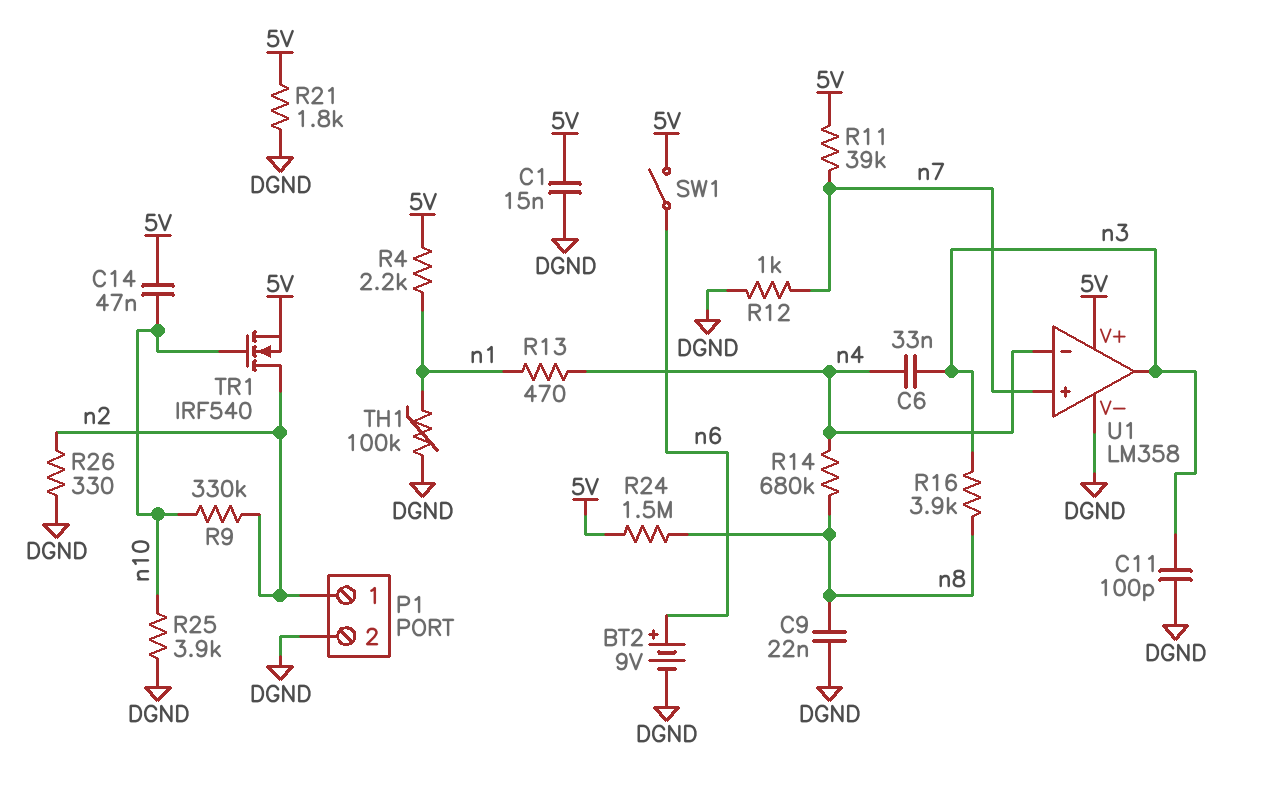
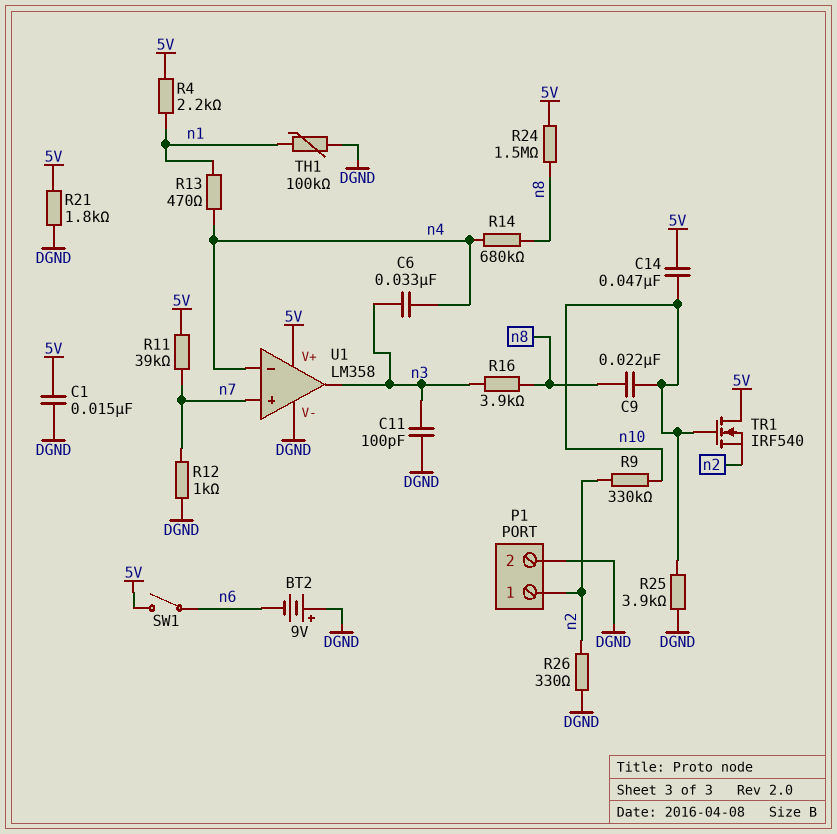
BT2: 9V (plus n6, minus DGND) -> 9V (plus DGND, minus n6)
C9: 22nF (DGND, n8) -> 22nF (n8, n10)
TR1: NMOS IRF540 (G n10, D n2, S 5V) -> NMOS IRF540 (G n10, D 5V, S n2)

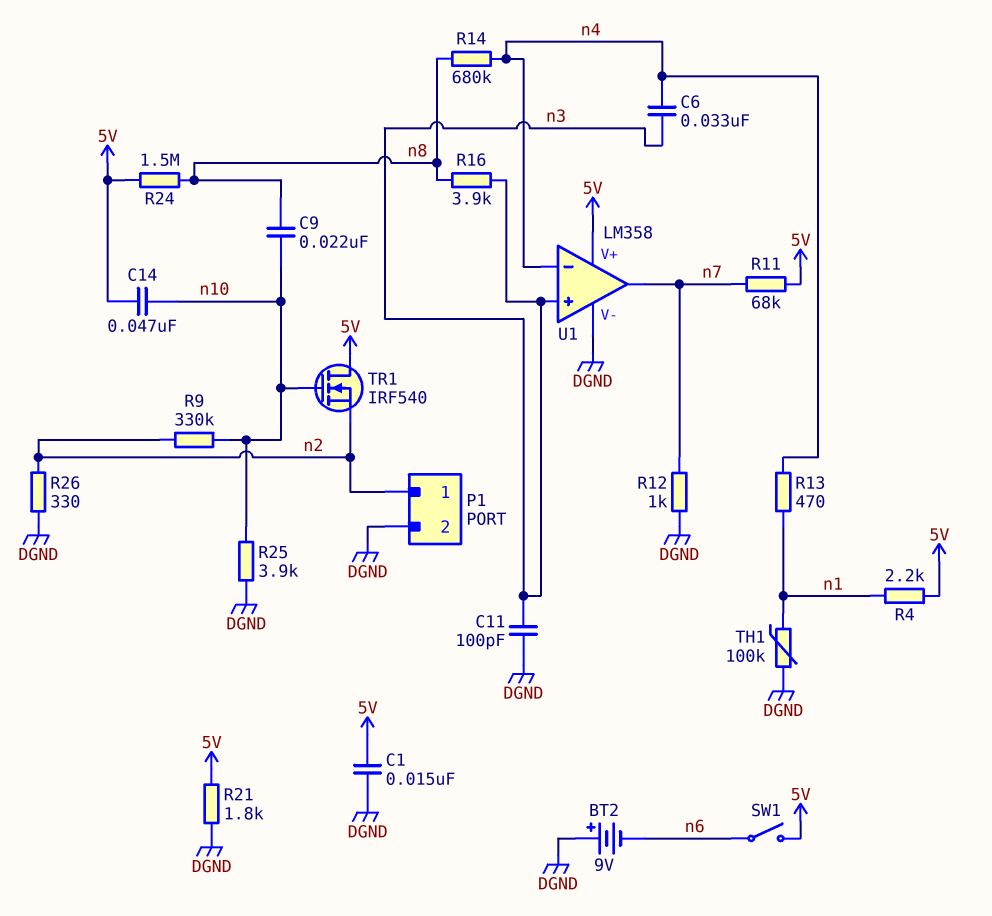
R11: 39k (5V, n7) -> 68k (5V, n7)
U1 pin in+: n7 -> n3
U1 pin out: n3 -> n7

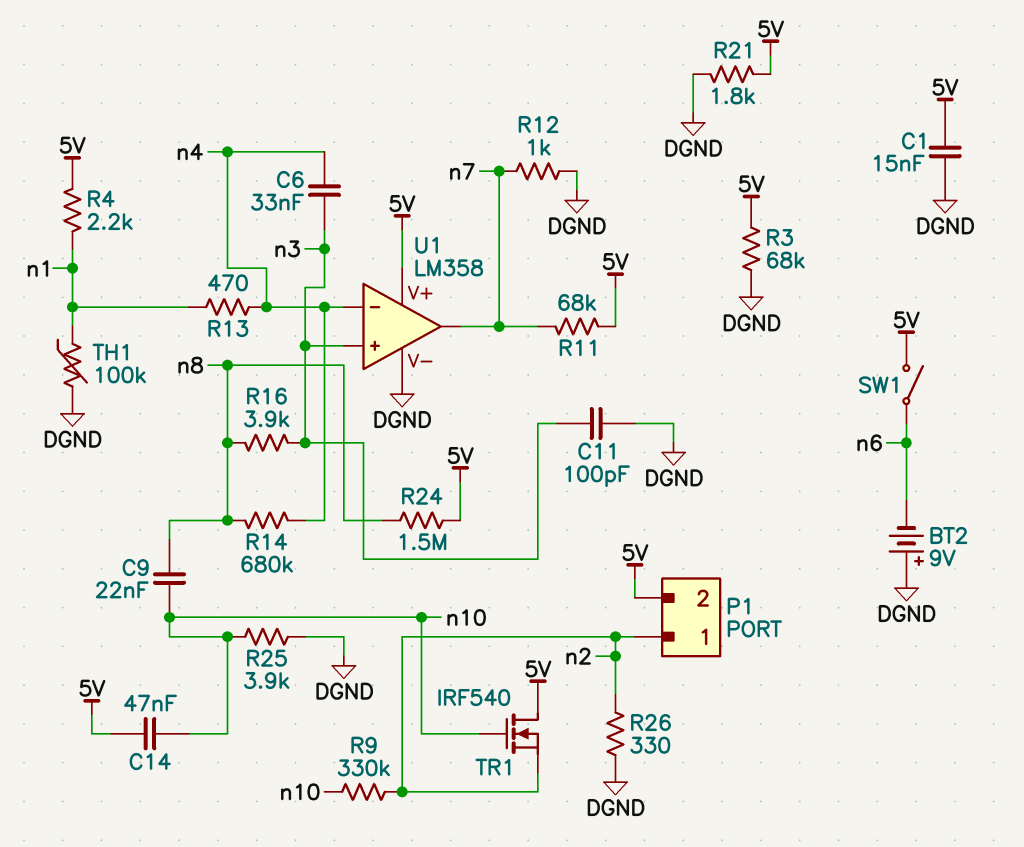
P1 pin 2: DGND -> 5V
R3: none -> 68k (5V, DGND)

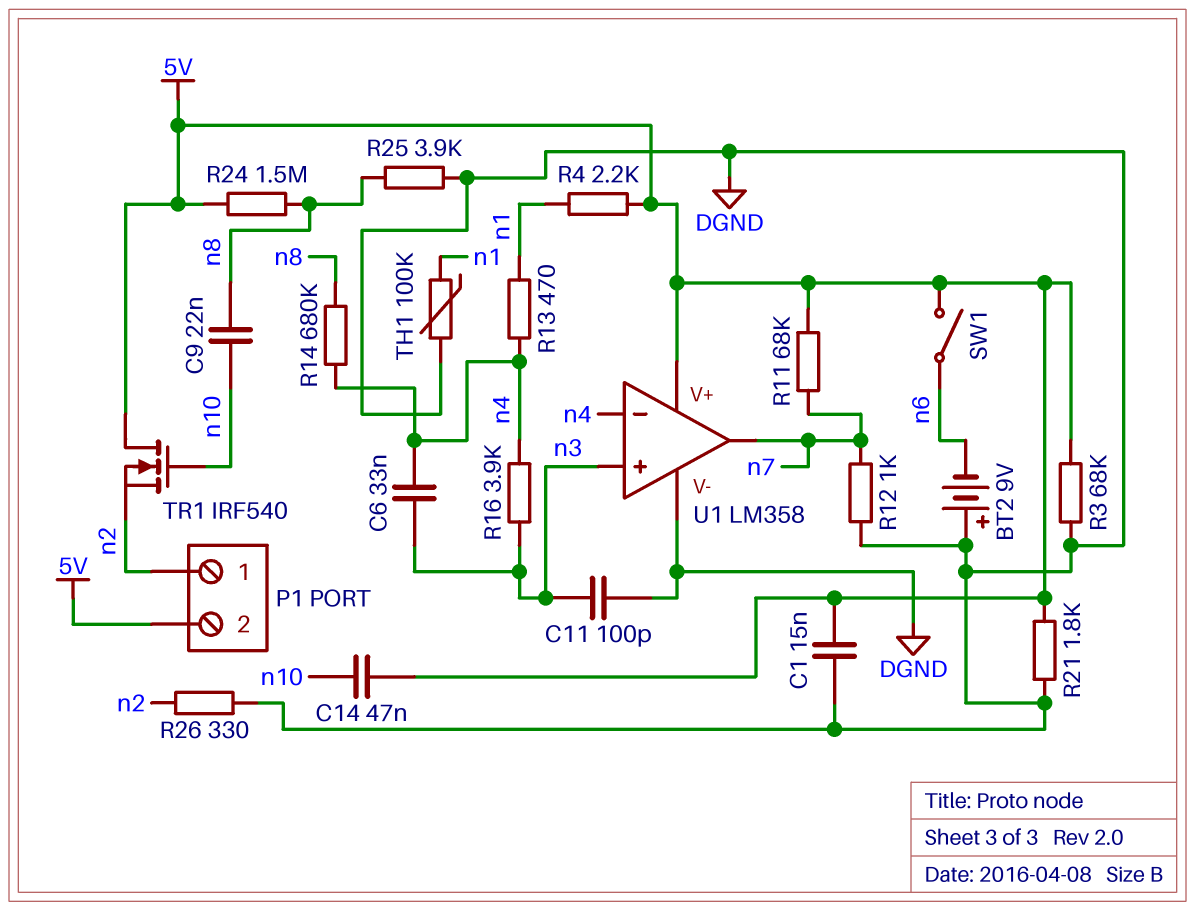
R9: 330k (n2, n10) -> none
R16: 3.9k (n3, n8) -> 3.9k (n3, n4)
R25: 3.9k (DGND, n10) -> 3.9k (DGND, n8)

